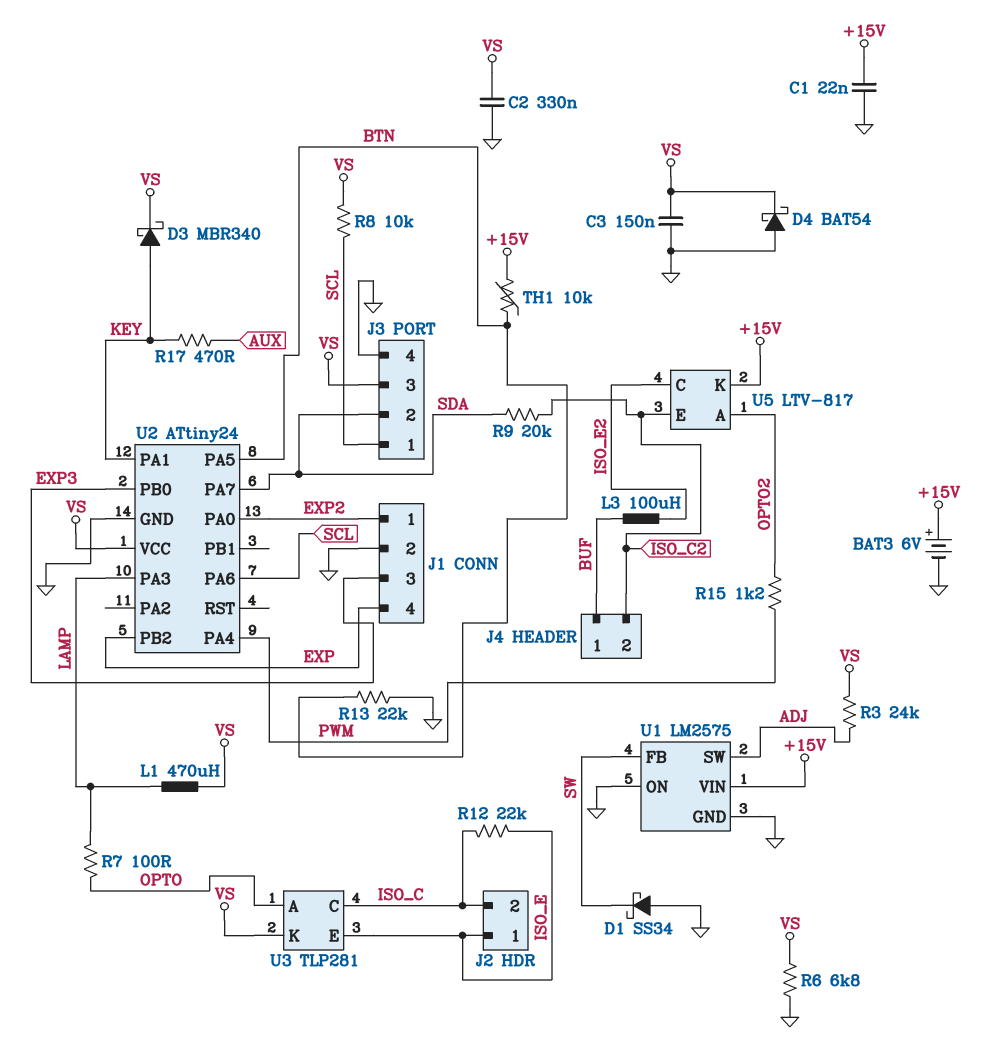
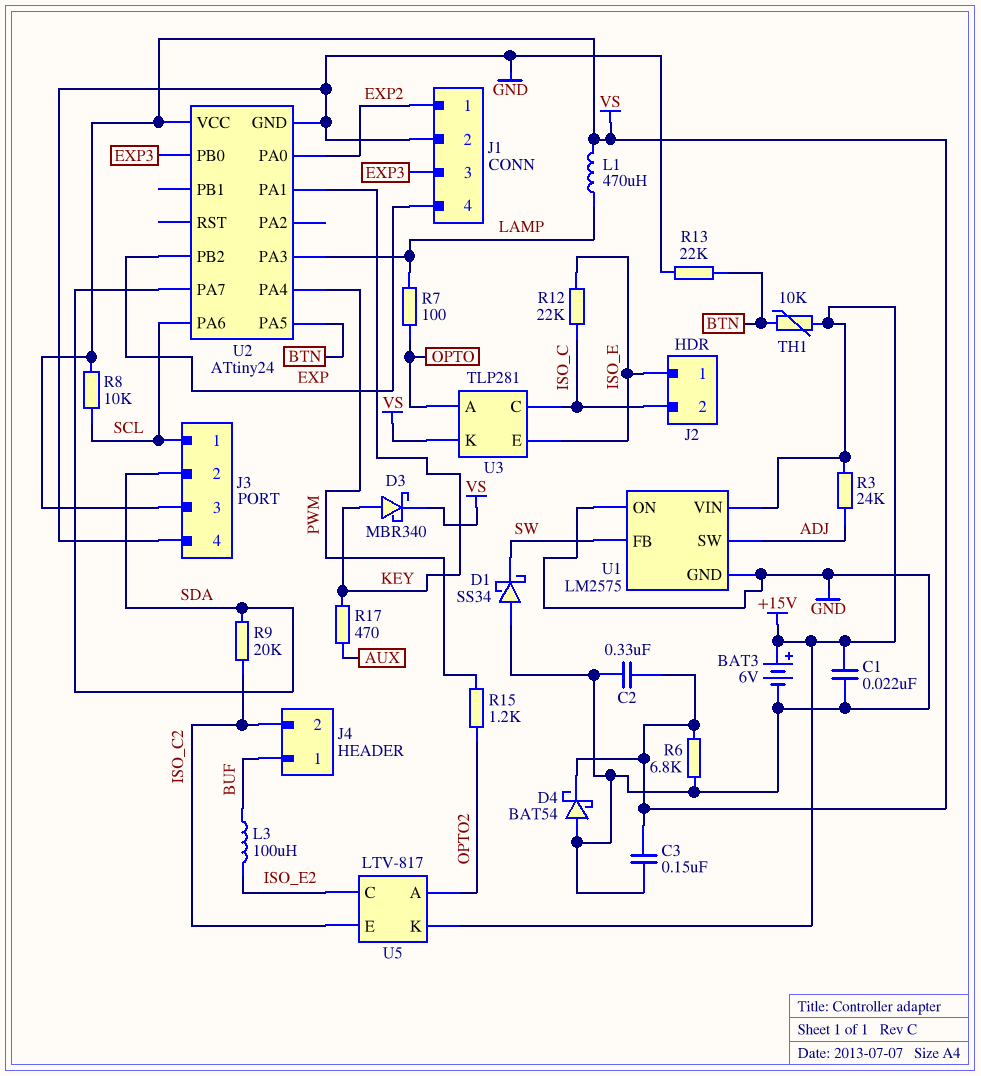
R3: 24k (ADJ, VS) -> 24k (+15V, ADJ)

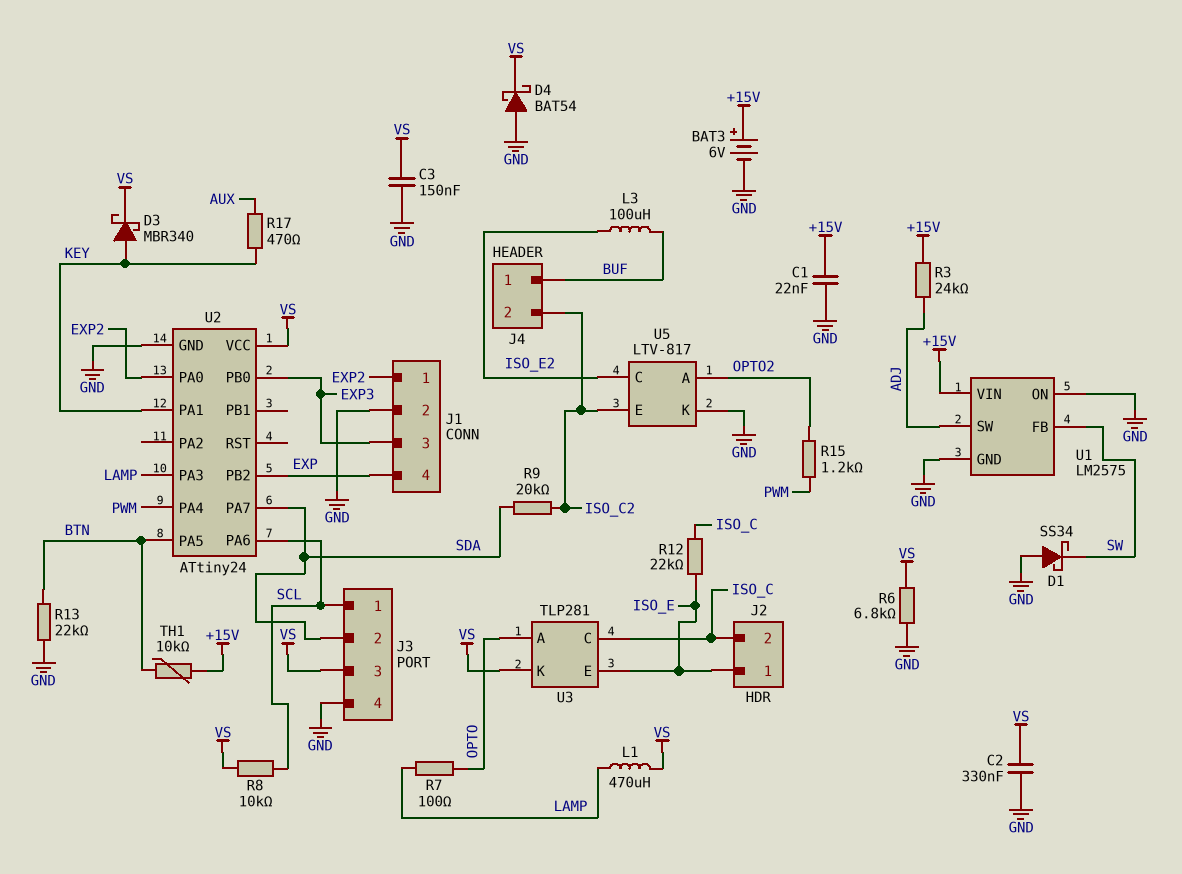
U5 pin K: +15V -> GND

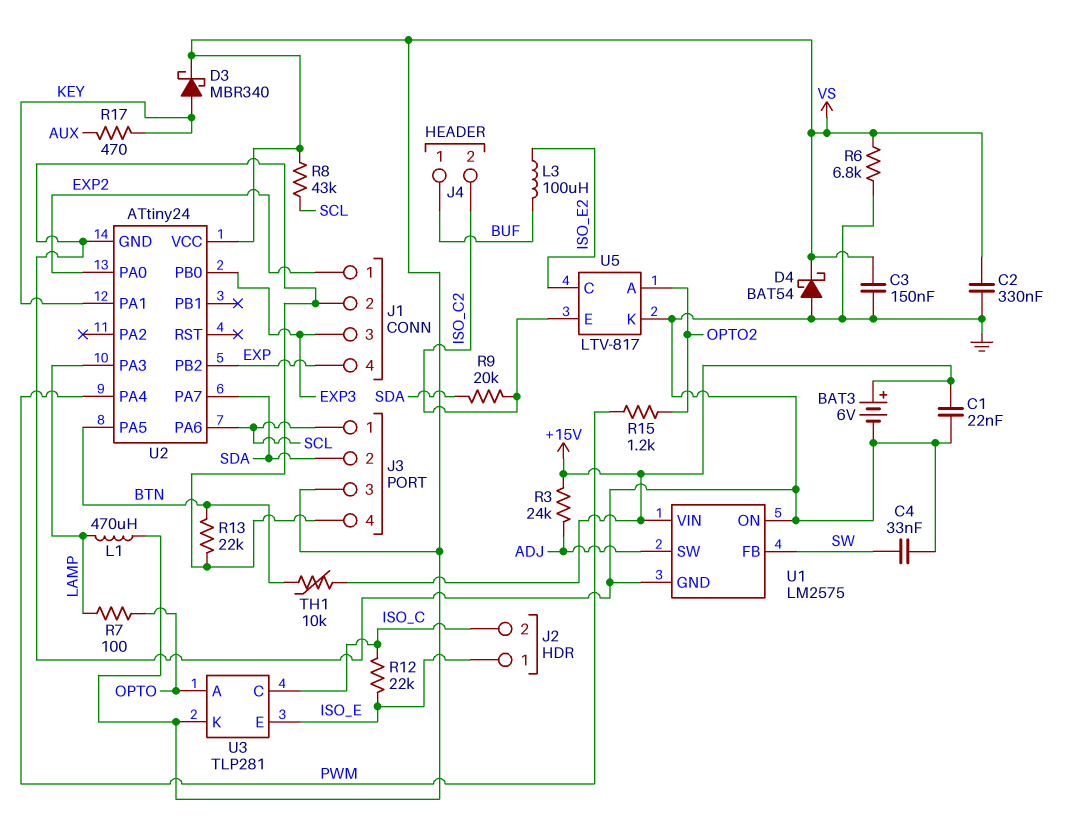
C4: none -> 33nF (GND, SW)
D1: schottky SS34 (A GND, K SW) -> none
R8: 10k (SCL, VS) -> 43k (SCL, VS)

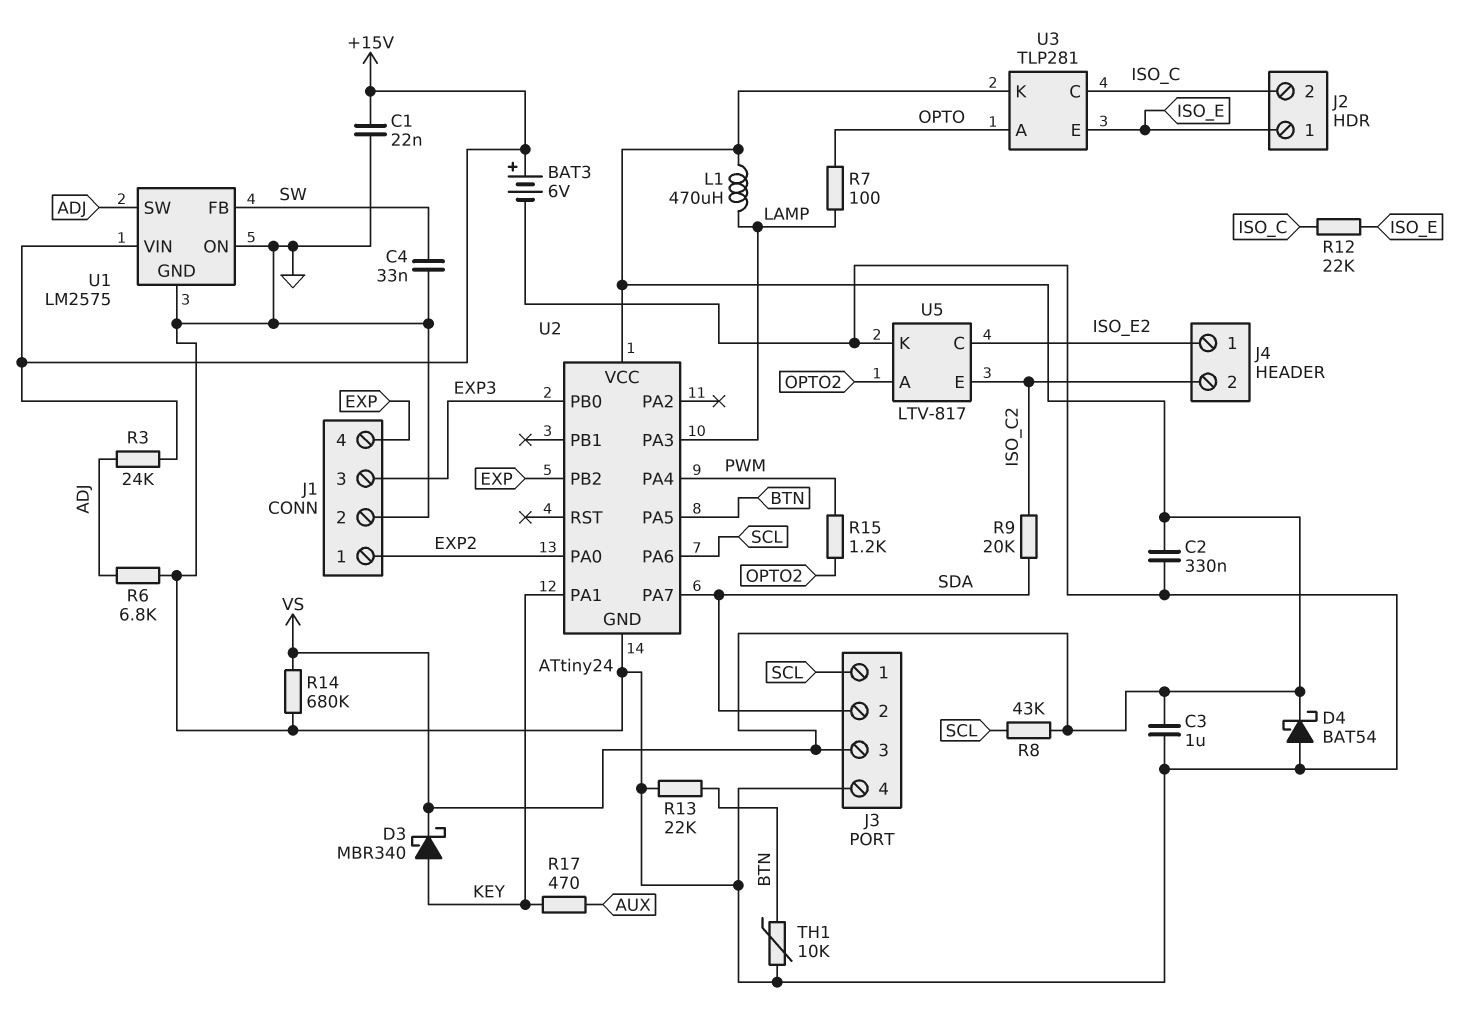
C3: 150nF (GND, VS) -> 1uF (GND, VS)
J4 pin 1: BUF -> ISO_E2
L3: 100uH (BUF, ISO_E2) -> none
R6: 6.8k (GND, VS) -> 6.8k (ADJ, GND)
R14: none -> 680k (GND, VS)
TH1: 10k (+15V, BTN) -> 10k (BTN, GND)

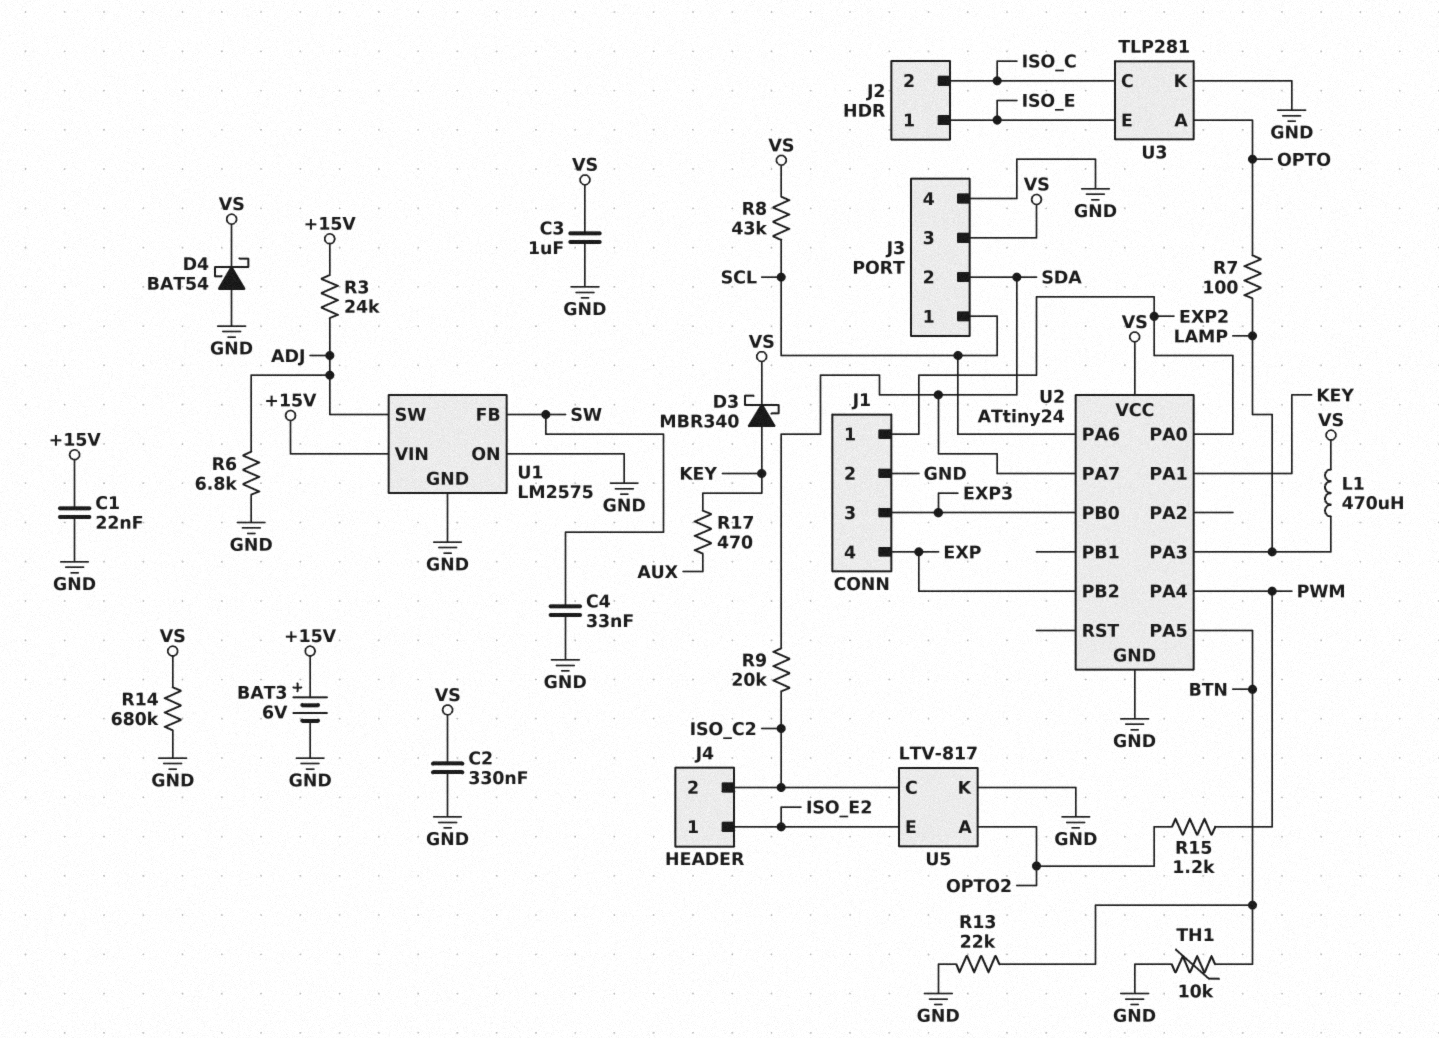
R12: 22k (ISO_C, ISO_E) -> none
U3 pin K: VS -> GND
U5 pin C: ISO_E2 -> ISO_C2
U5 pin E: ISO_C2 -> ISO_E2

